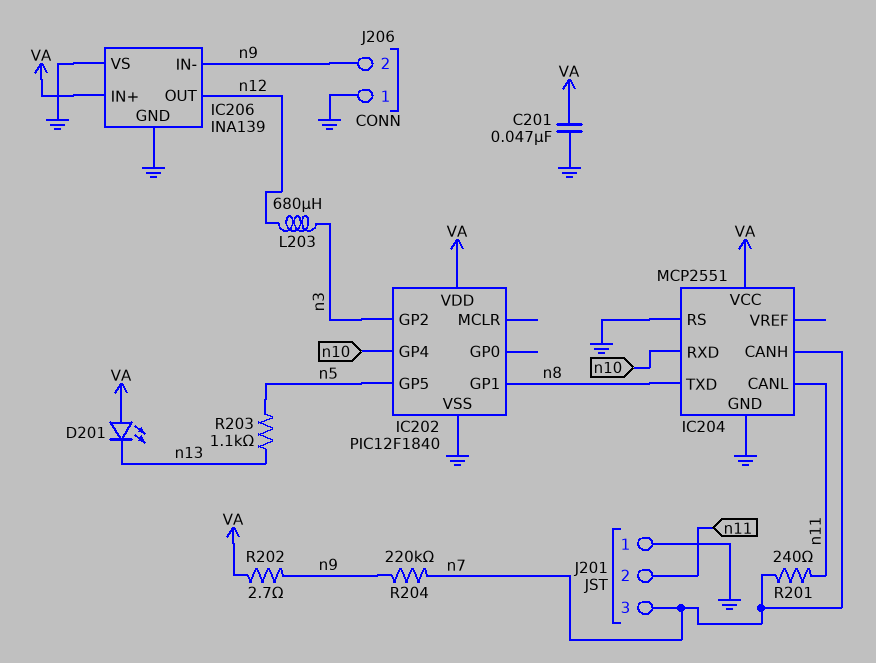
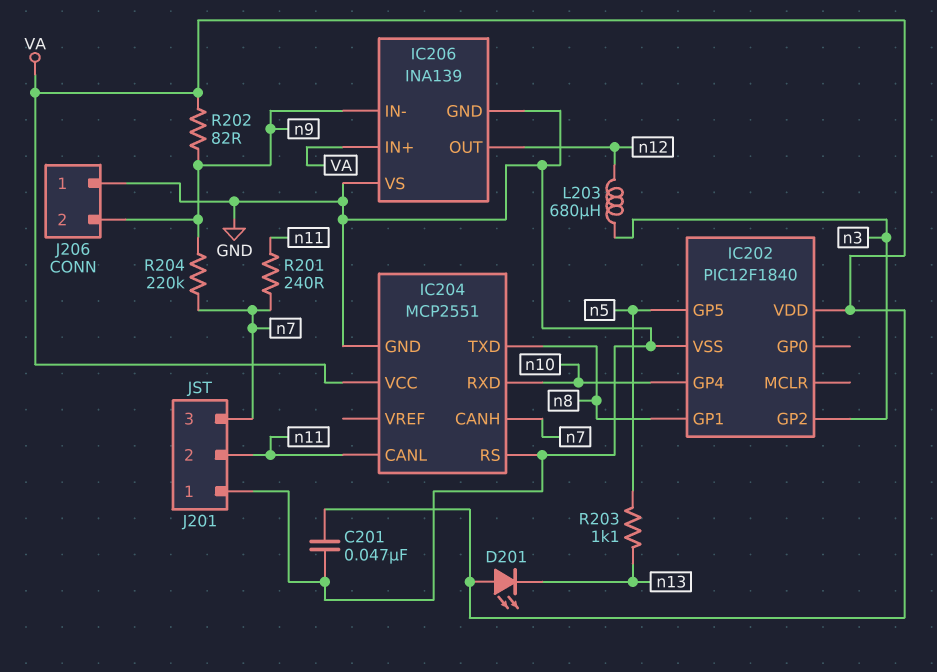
R202: 2.7 (VA, n9) -> 82 (VA, n9)

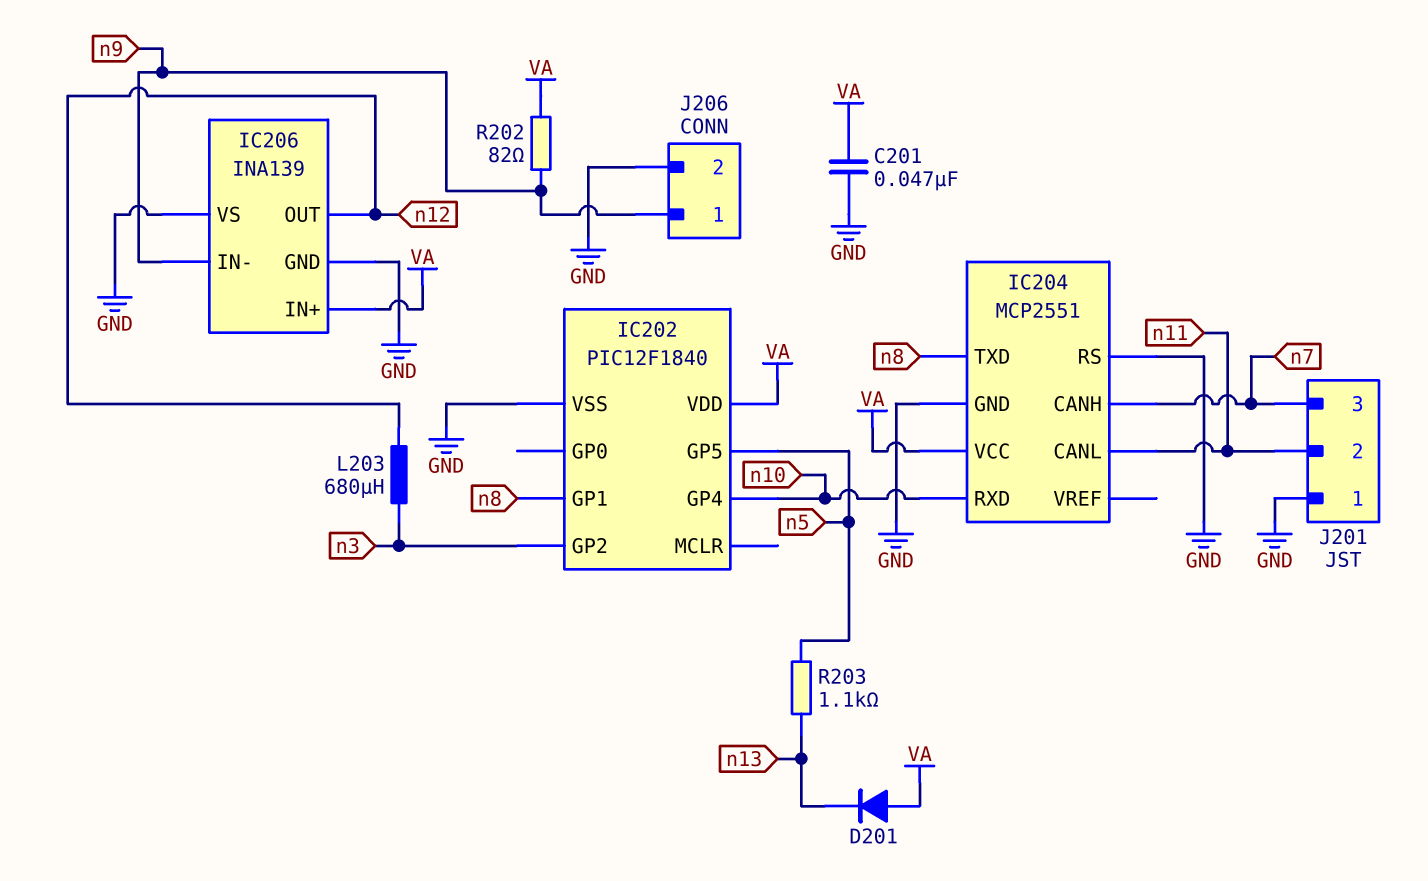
D201: LED (A VA, K n13) -> diode (A VA, K n13)
J206 pin 1: GND -> n9
J206 pin 2: n9 -> GND
R201: 240 (n7, n11) -> none
R204: 220k (n7, n9) -> none

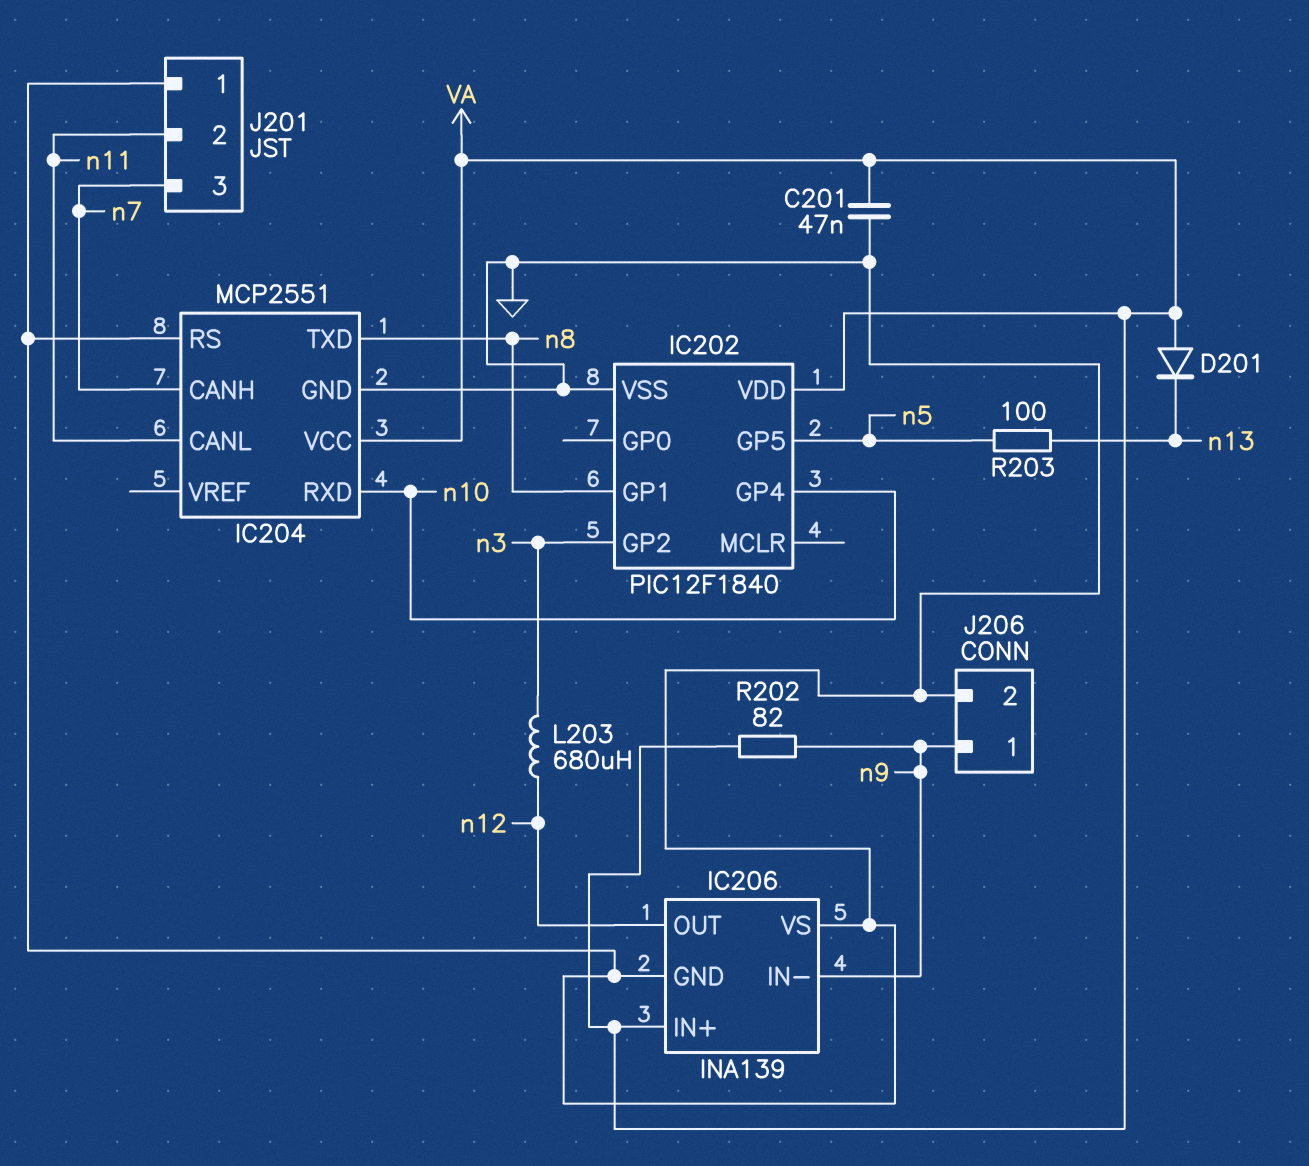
R203: 1.1k (n5, n13) -> 100 (n5, n13)

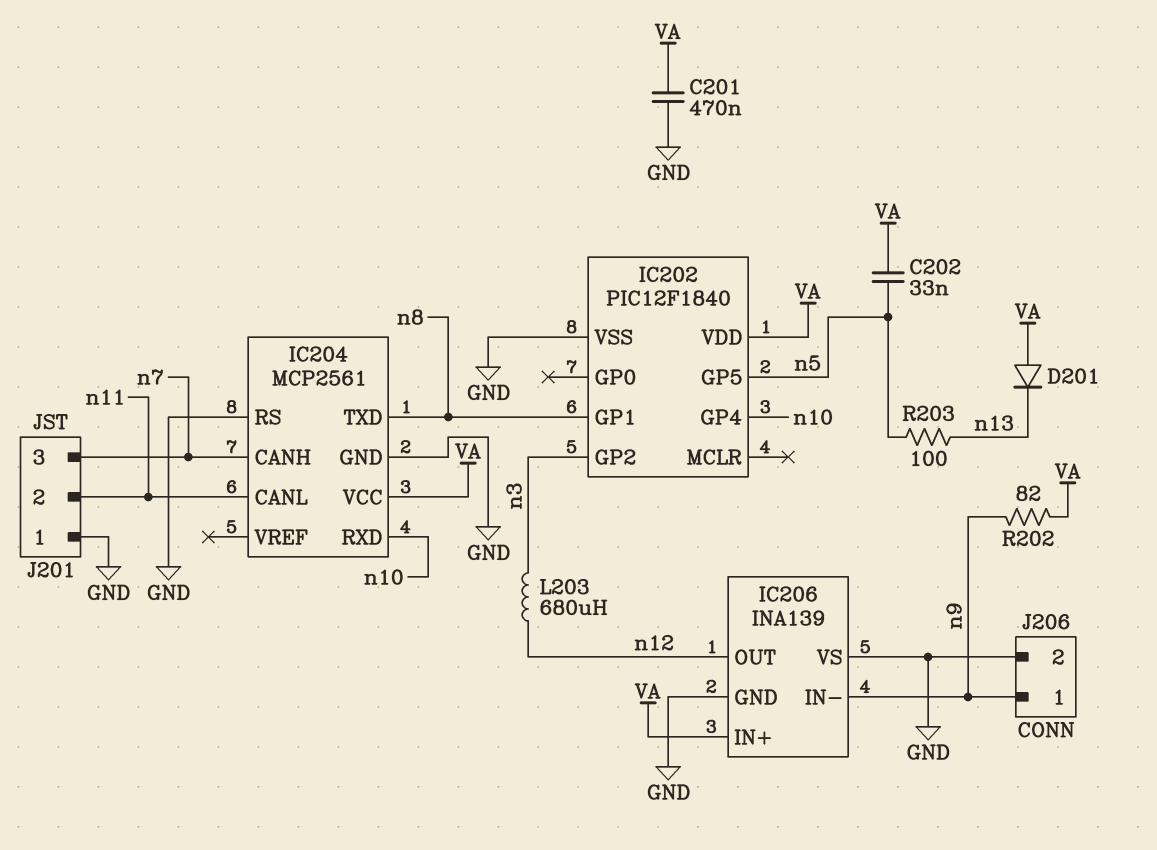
C201: 47nF (GND, VA) -> 470nF (GND, VA)
C202: none -> 33nF (VA, n5)
IC204: MCP2551 -> MCP2561

